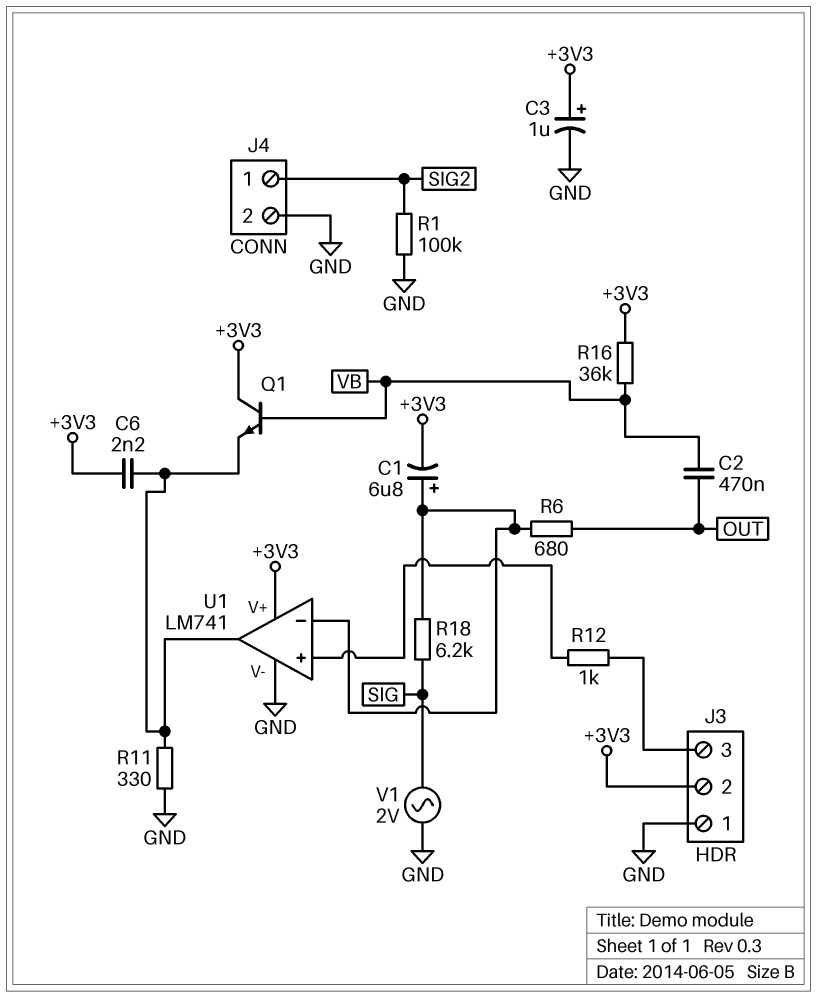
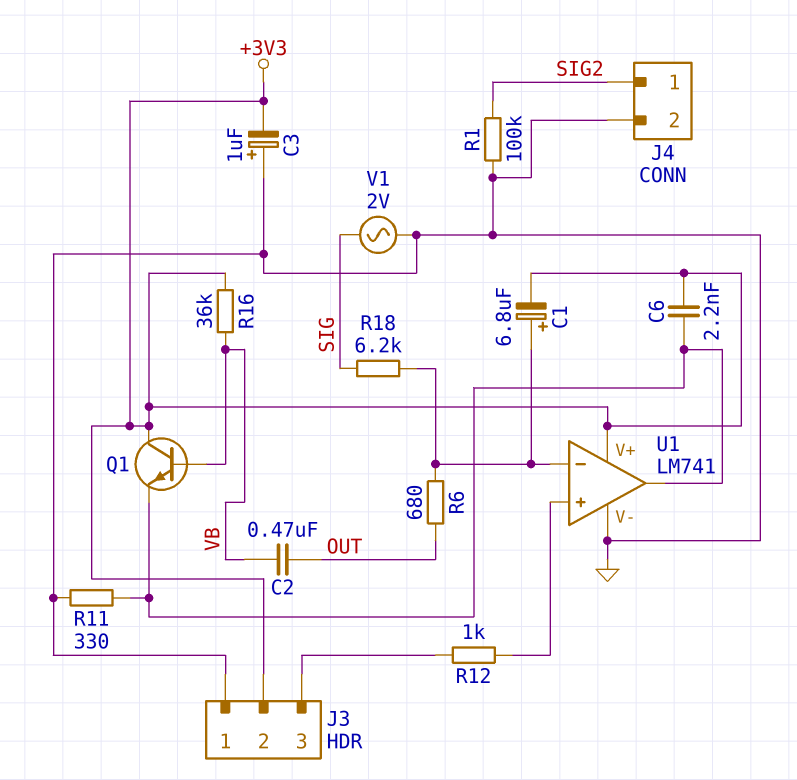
C3: 1uF (plus +3V3, minus GND) -> 1uF (plus GND, minus +3V3)

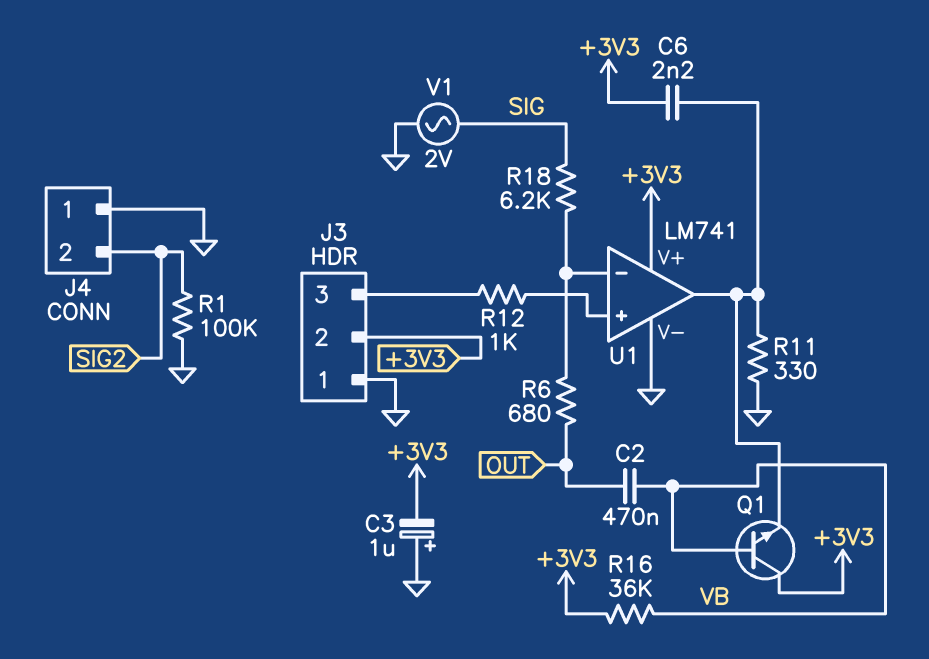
C1: 6.8uF (plus U1/in-, minus +3V3) -> none
J4 pin 1: SIG2 -> GND
J4 pin 2: GND -> SIG2

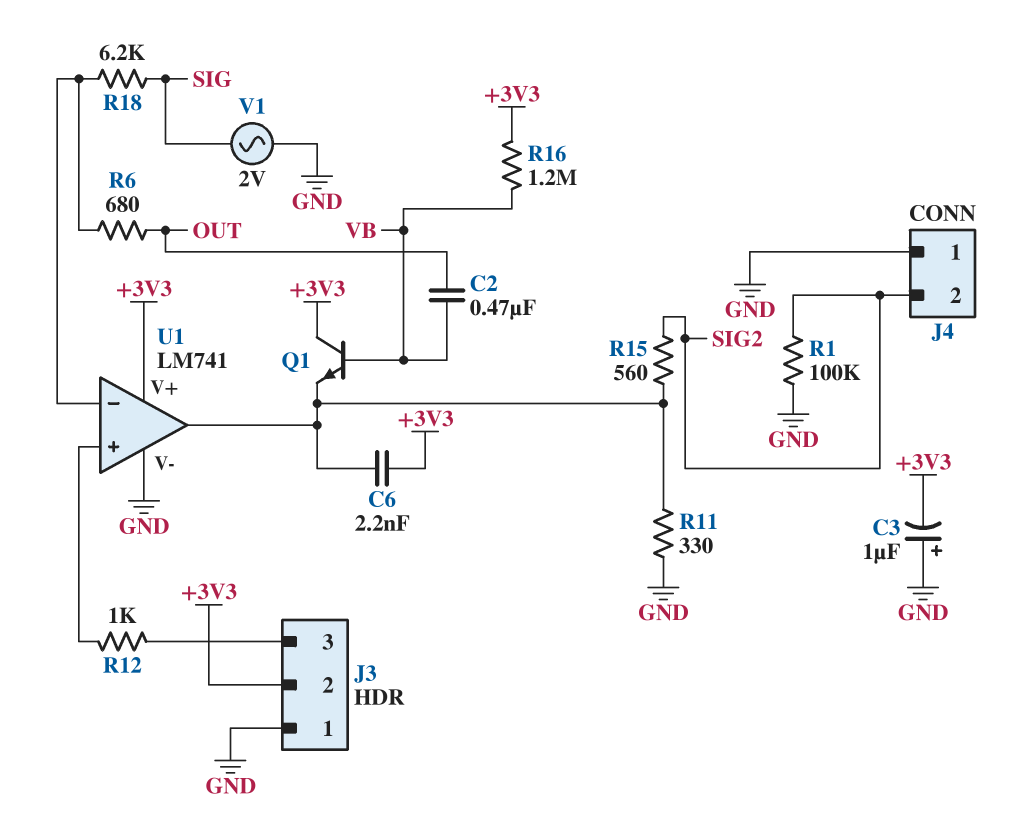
R15: none -> 560 (SIG2, U1/out)
R16: 36k (+3V3, VB) -> 1.2M (+3V3, VB)

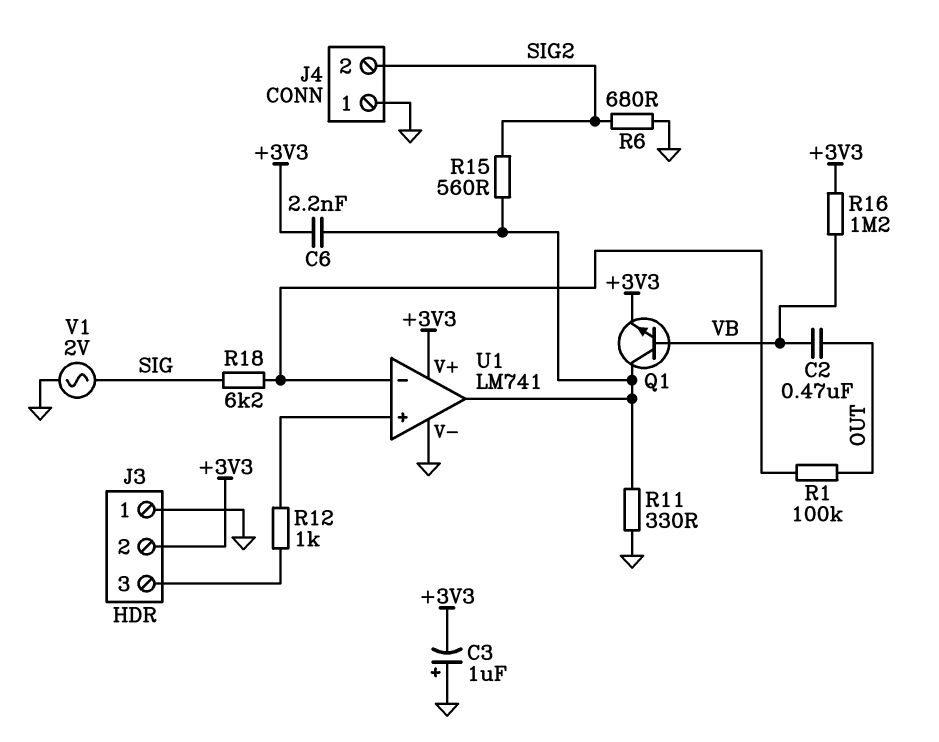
Q1: NPN (B VB, C +3V3, E U1/out) -> NPN (B VB, C U1/out, E +3V3)
R1: 100k (GND, SIG2) -> 100k (OUT, U1/in-)
R6: 680 (OUT, U1/in-) -> 680 (GND, SIG2)

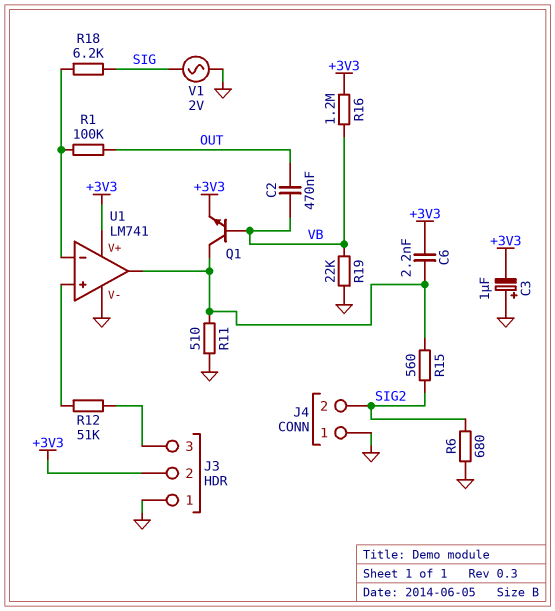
R11: 330 (GND, U1/out) -> 510 (GND, U1/out)
R12: 1k (J3/3, U1/in+) -> 51k (J3/3, U1/in+)
R19: none -> 22k (GND, VB)

